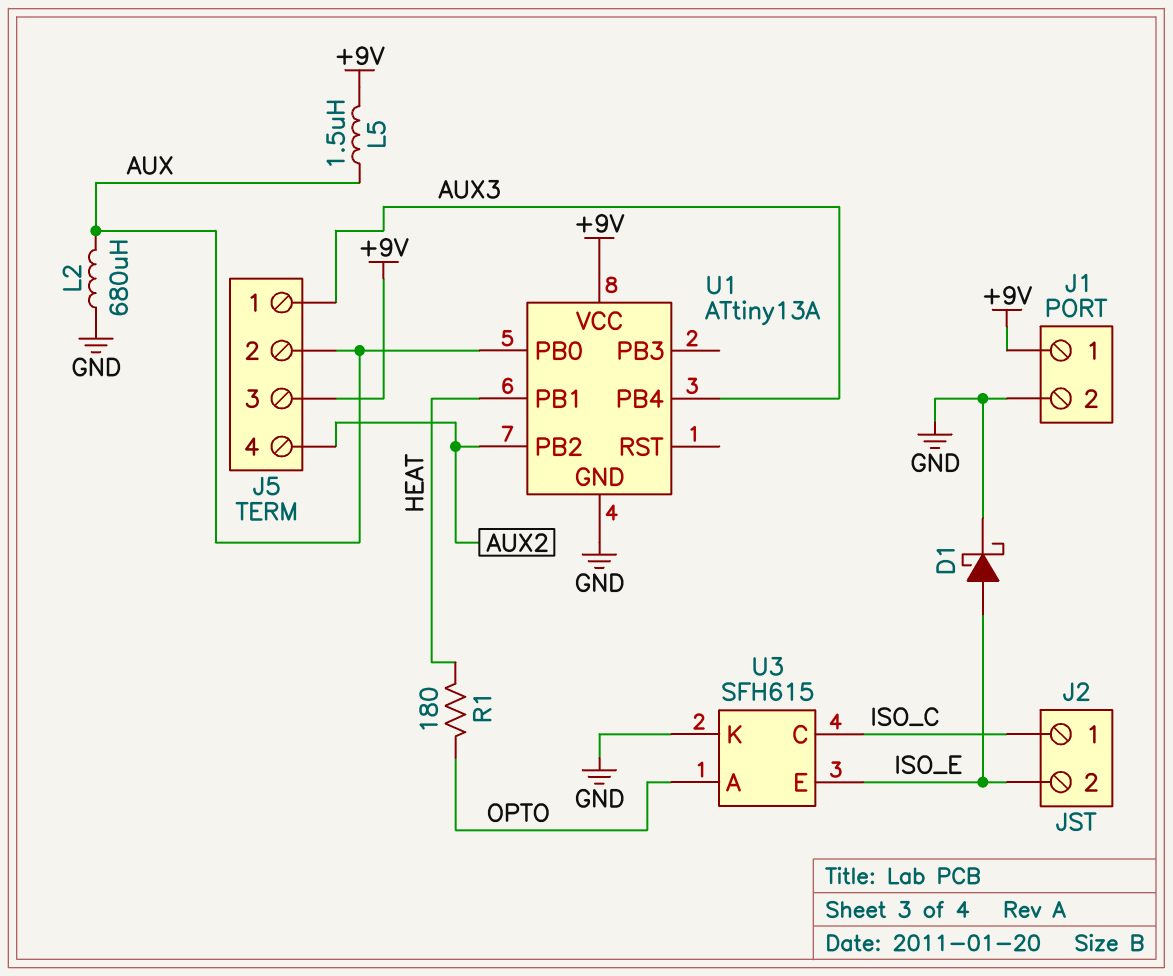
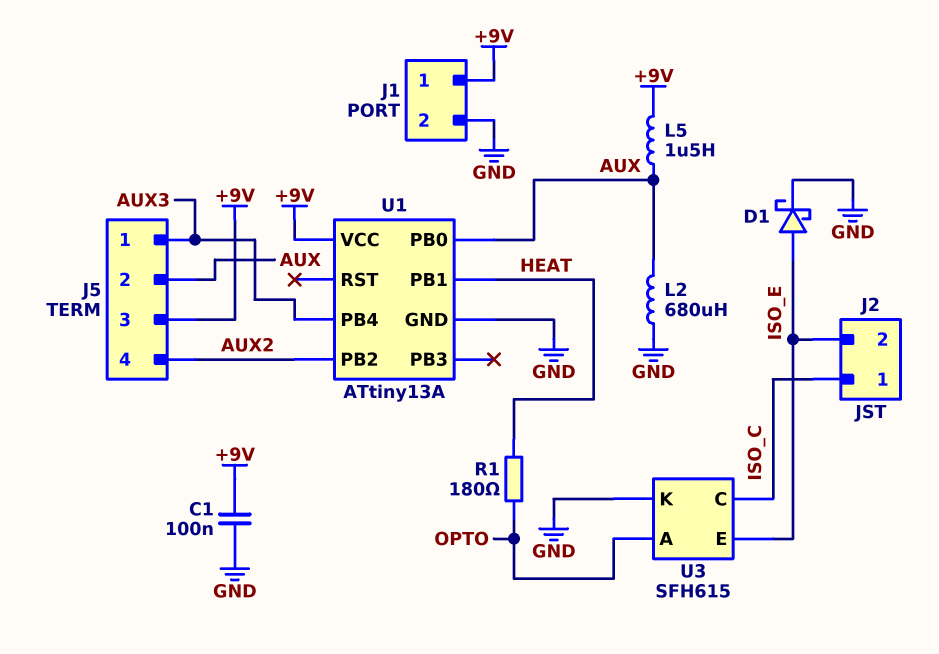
C1: none -> 100nF (+9V, GND)

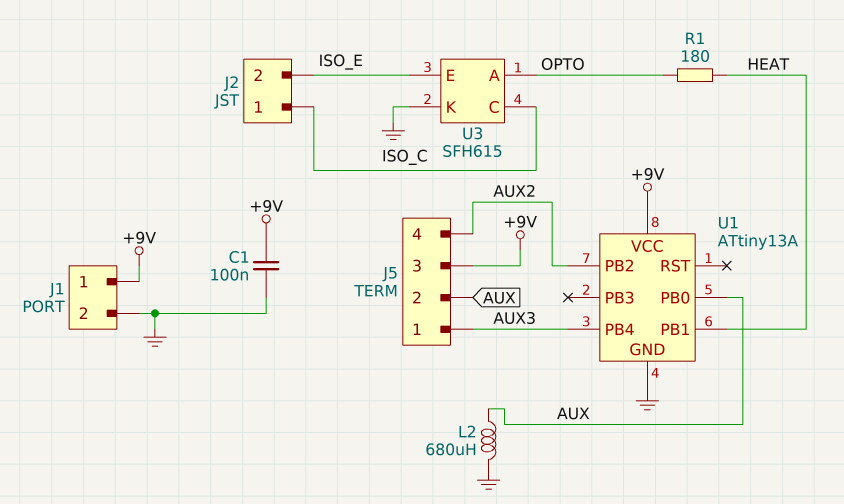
D1: schottky (A ISO_E, K GND) -> none
L5: 1.5uH (+9V, AUX) -> none

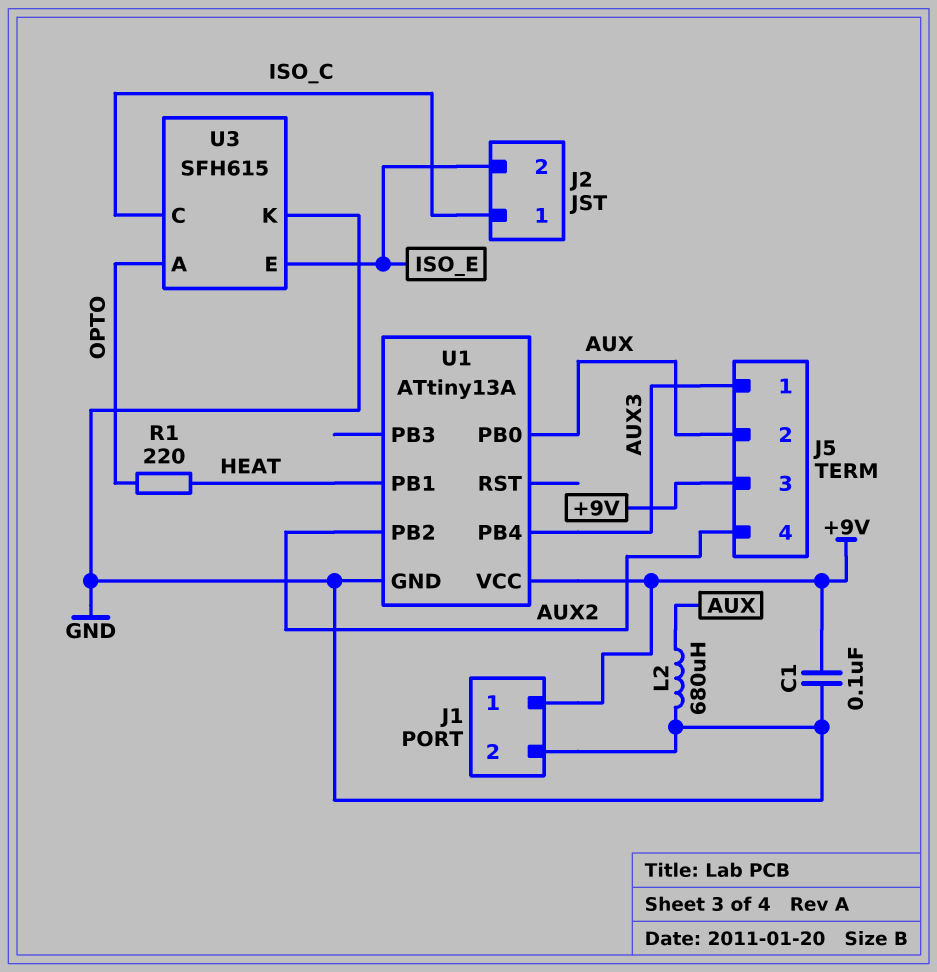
R1: 180 (HEAT, OPTO) -> 220 (HEAT, OPTO)

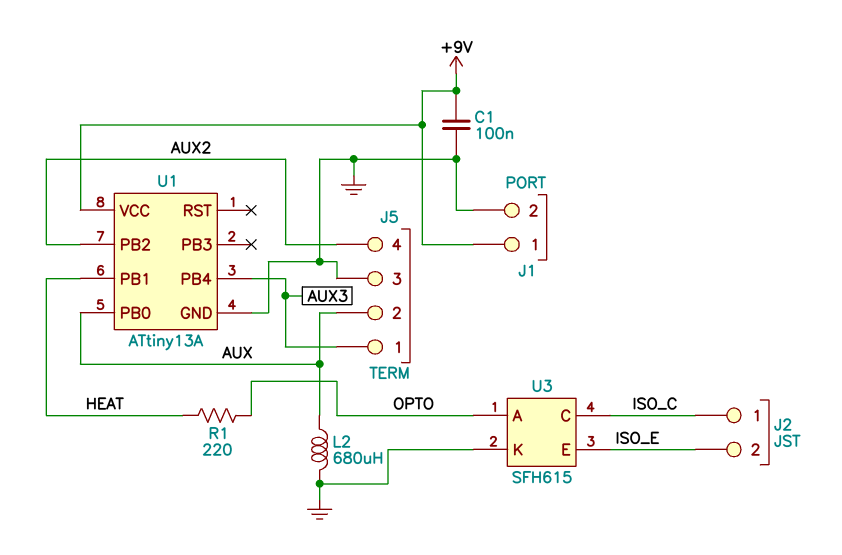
J5 pin 3: +9V -> GND

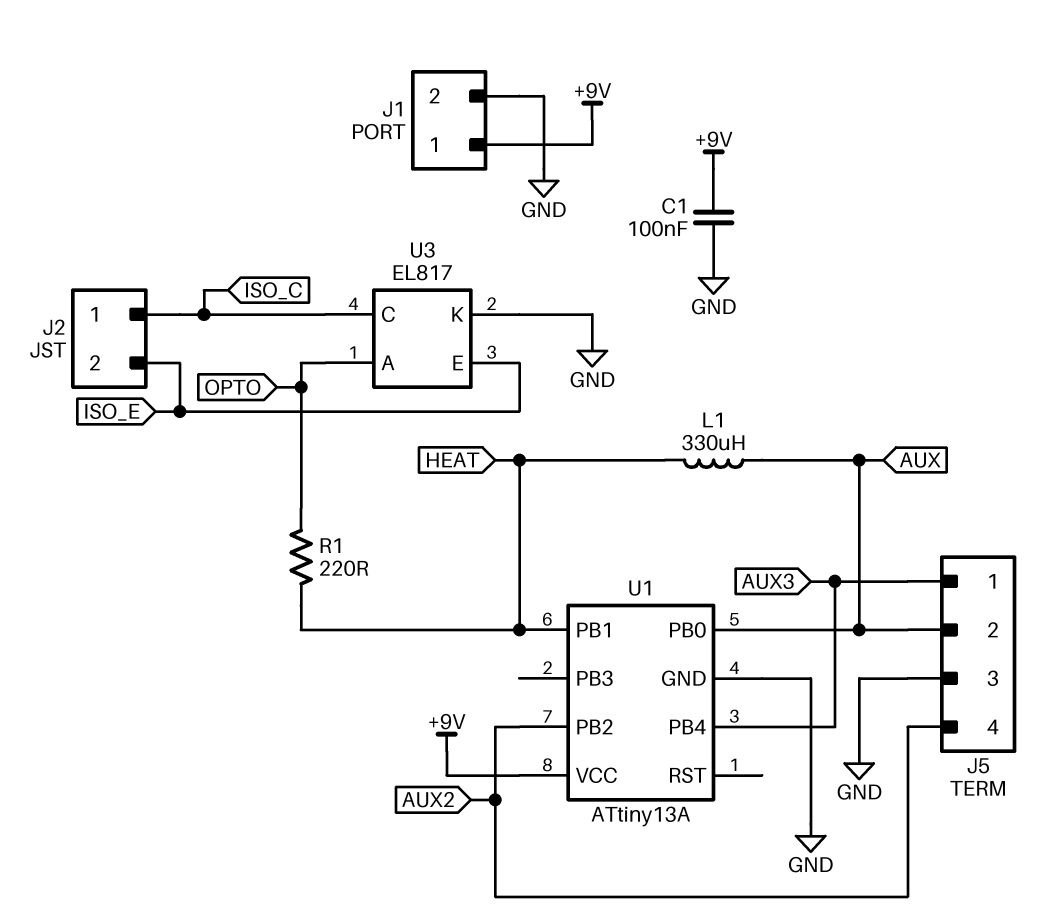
L1: none -> 330uH (AUX, HEAT)
L2: 680uH (AUX, GND) -> none
U3: SFH615 -> EL817

